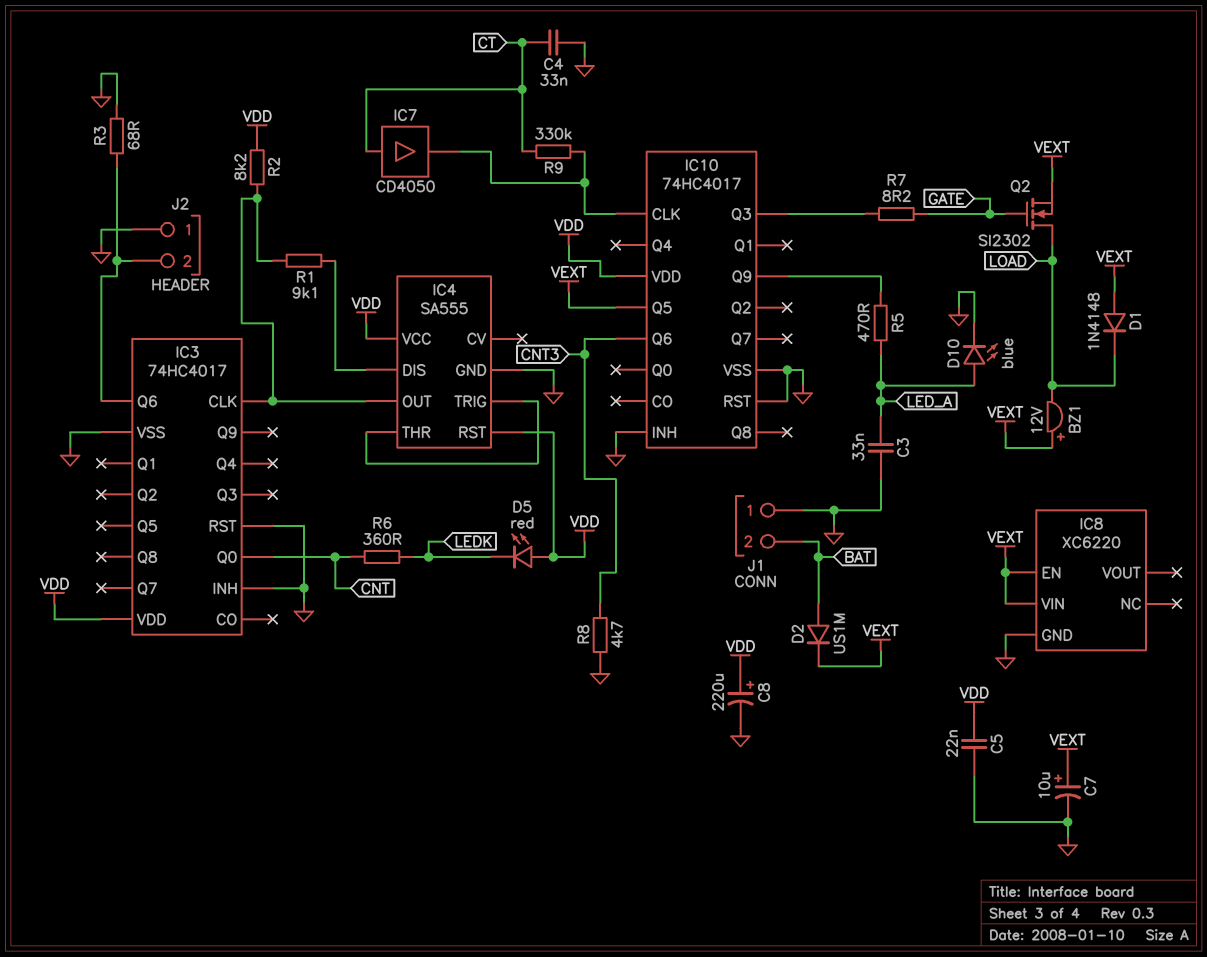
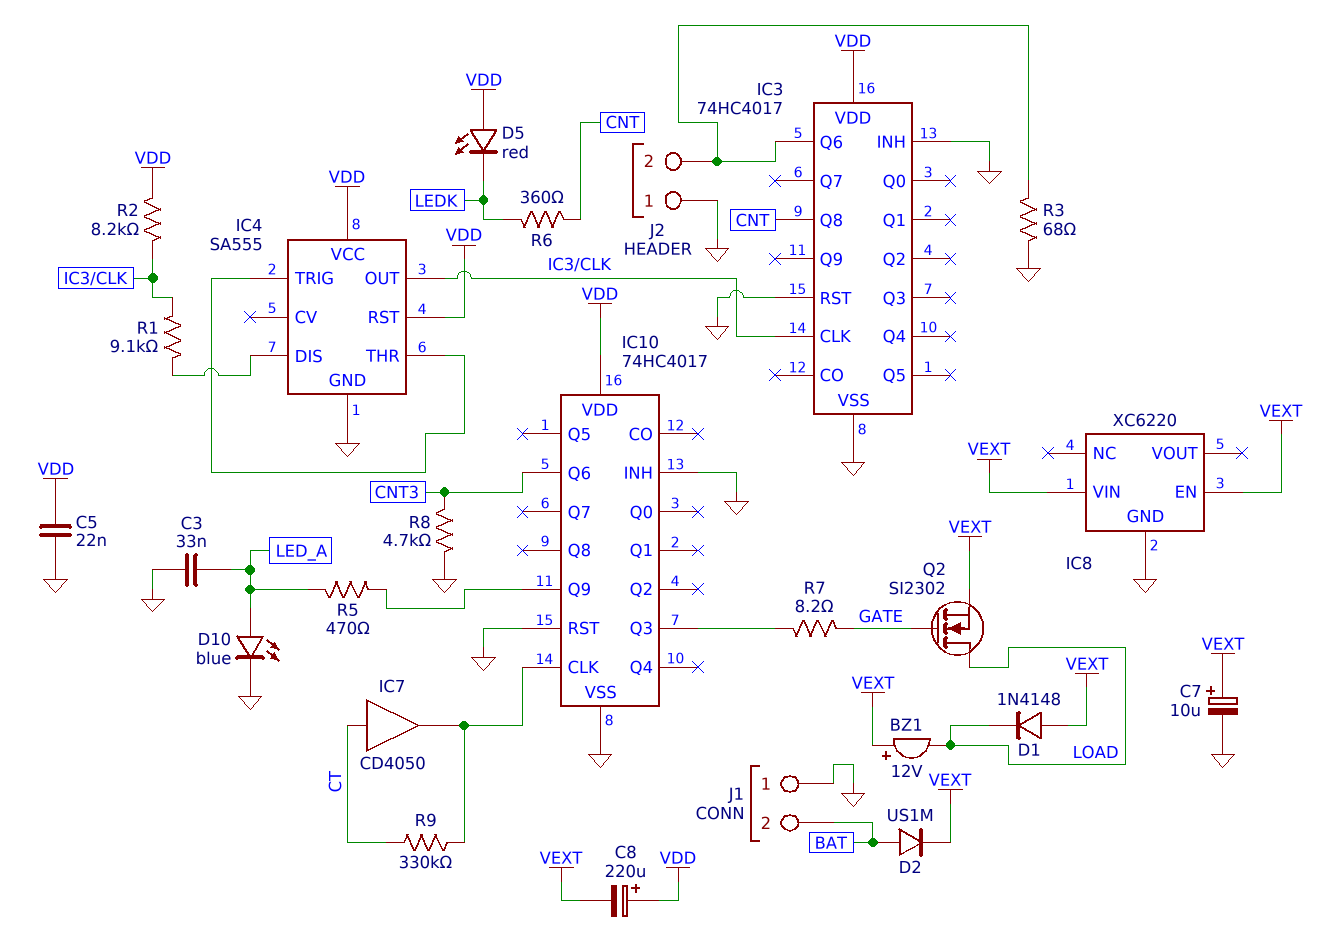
C4: 33nF (CT, GND) -> none
C8: 220uF (plus VDD, minus GND) -> 220uF (plus VDD, minus VEXT)
IC3 pin Q0: CNT -> none
IC3 pin Q8: none -> CNT
IC10 pin Q5: VEXT -> none

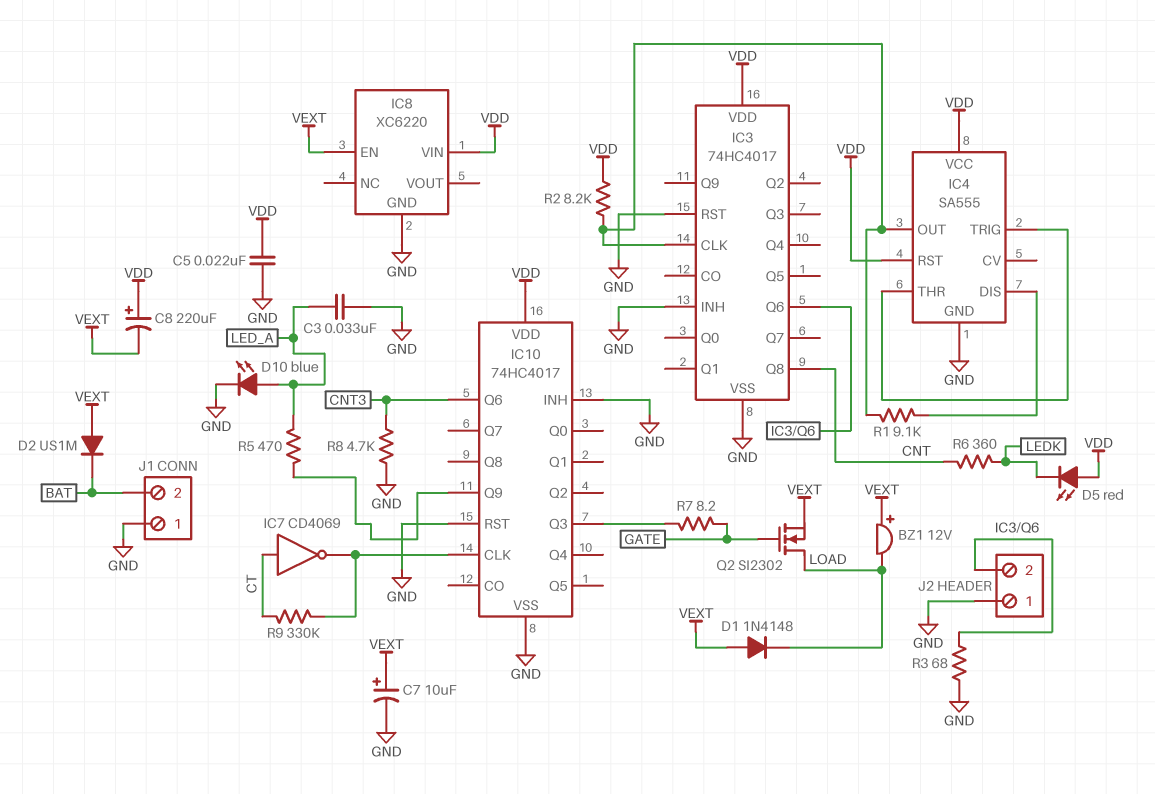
D2: diode US1M (A BAT, K VEXT) -> diode US1M (A VEXT, K BAT)
IC7: buffer CD4050 (in CT, out IC10/CLK) -> NOT CD4069 (in CT, out IC10/CLK)
IC8 pin VIN: VEXT -> VDD

